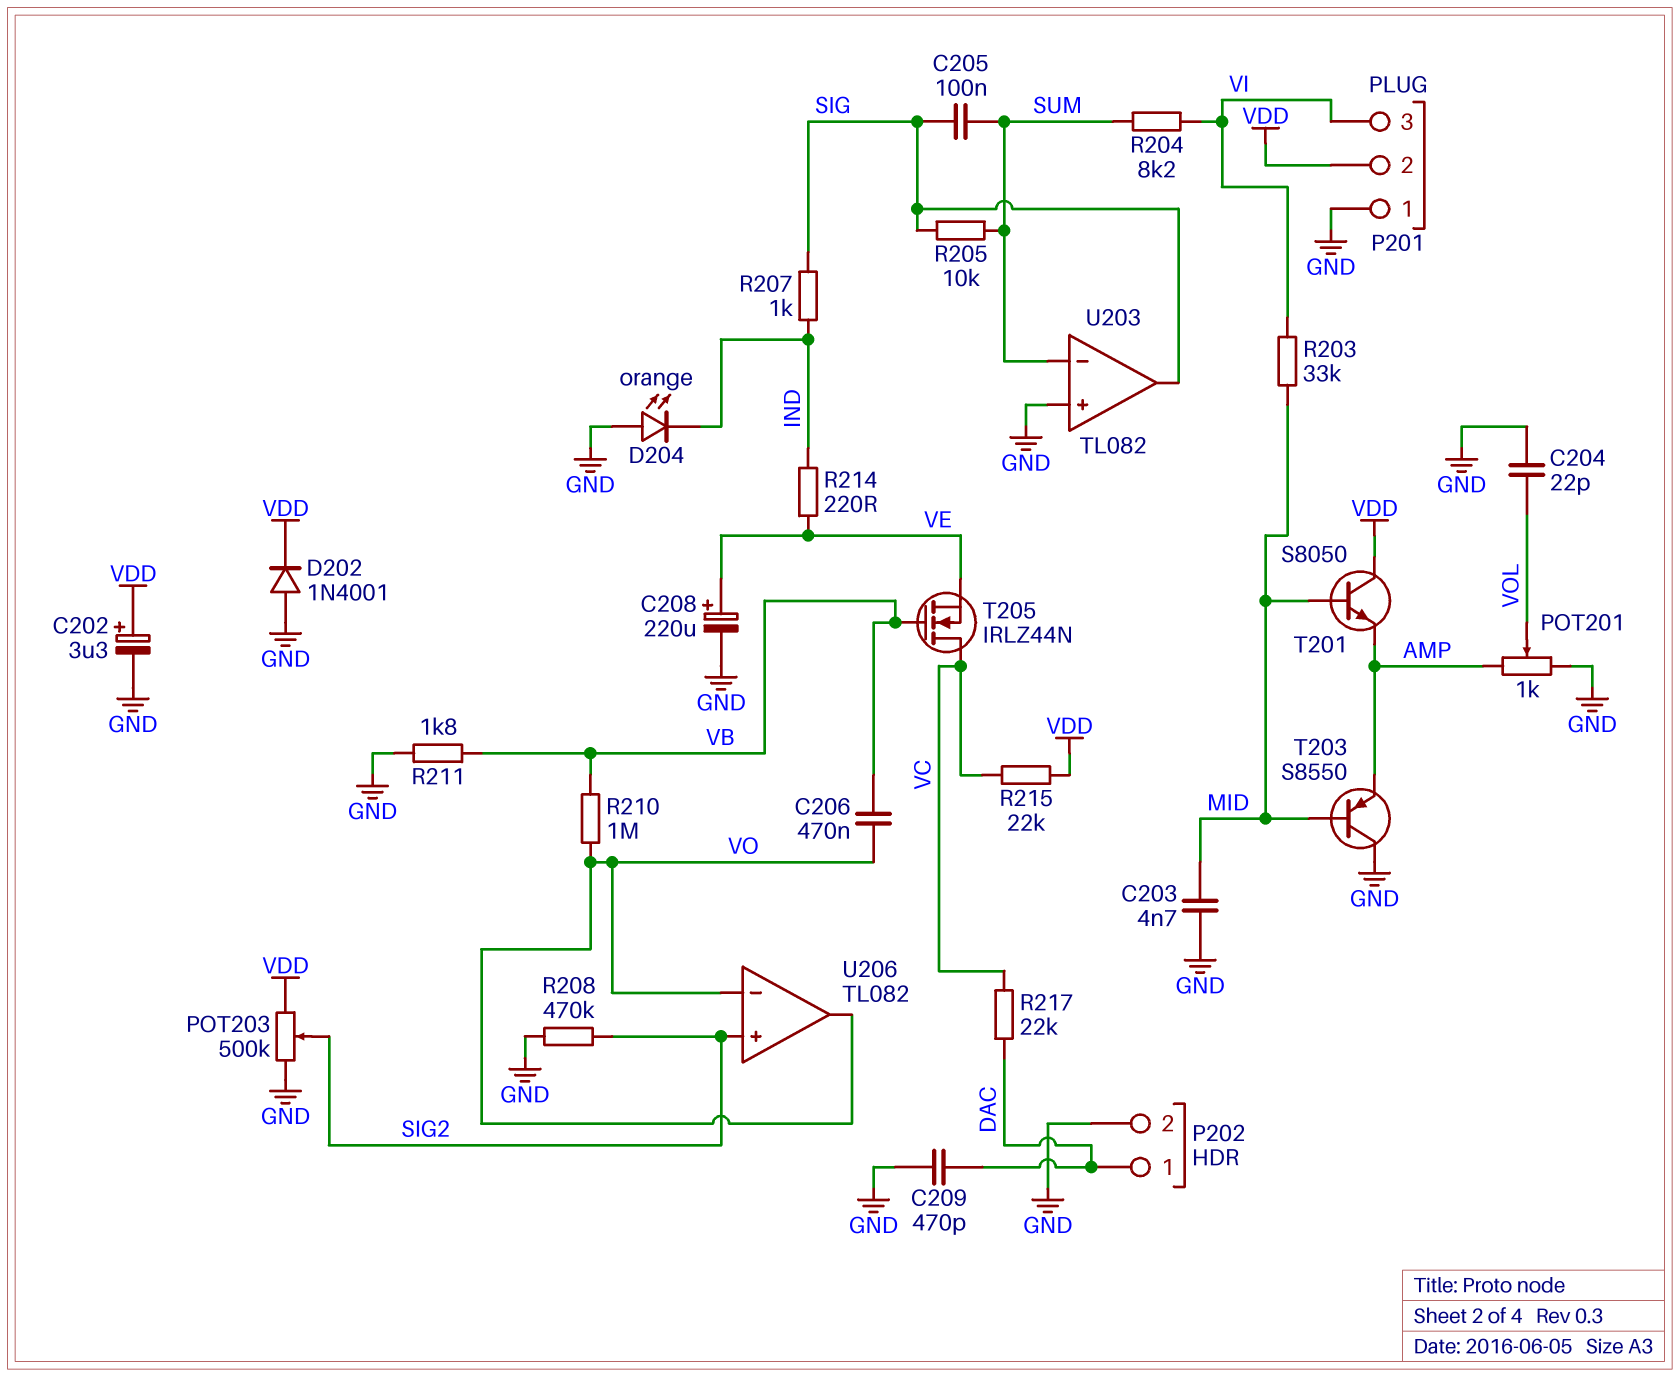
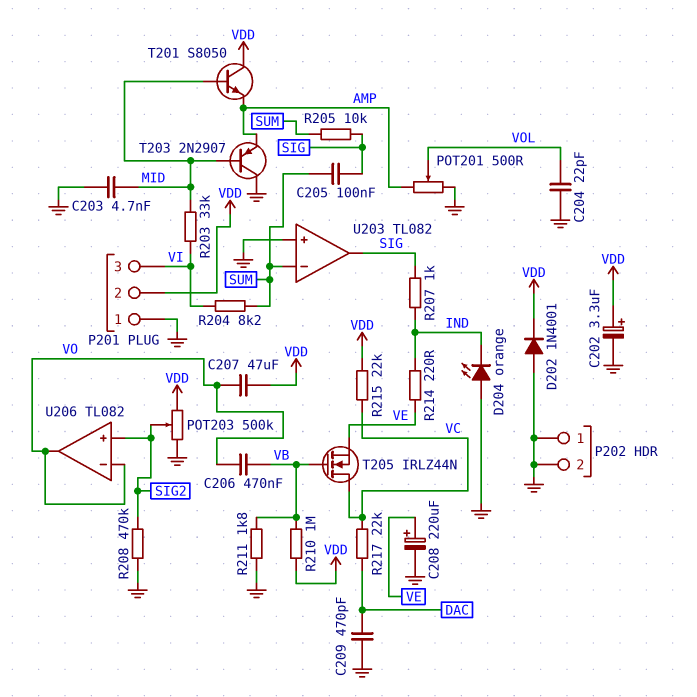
C207: none -> 47uF (VDD, VO)
P202 pin 1: DAC -> GND
POT201: 1k (AMP, GND, wiper VOL) -> 500 (AMP, GND, wiper VOL)
R210: 1M (VB, VO) -> 1M (VB, VDD)
T203: PNP S8550 (B MID, C GND, E AMP) -> PNP 2N2907 (B MID, C GND, E AMP)

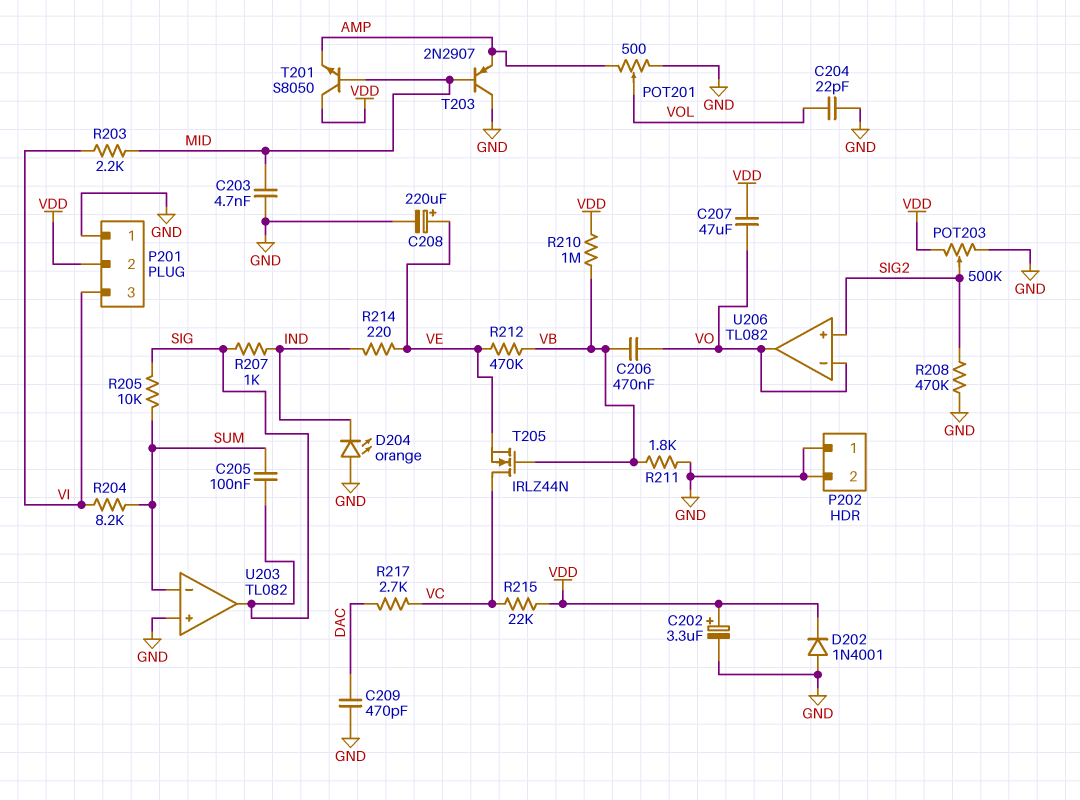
R203: 33k (MID, VI) -> 2.2k (MID, VI)
R212: none -> 470k (VB, VE)
R217: 22k (DAC, VC) -> 2.7k (DAC, VC)

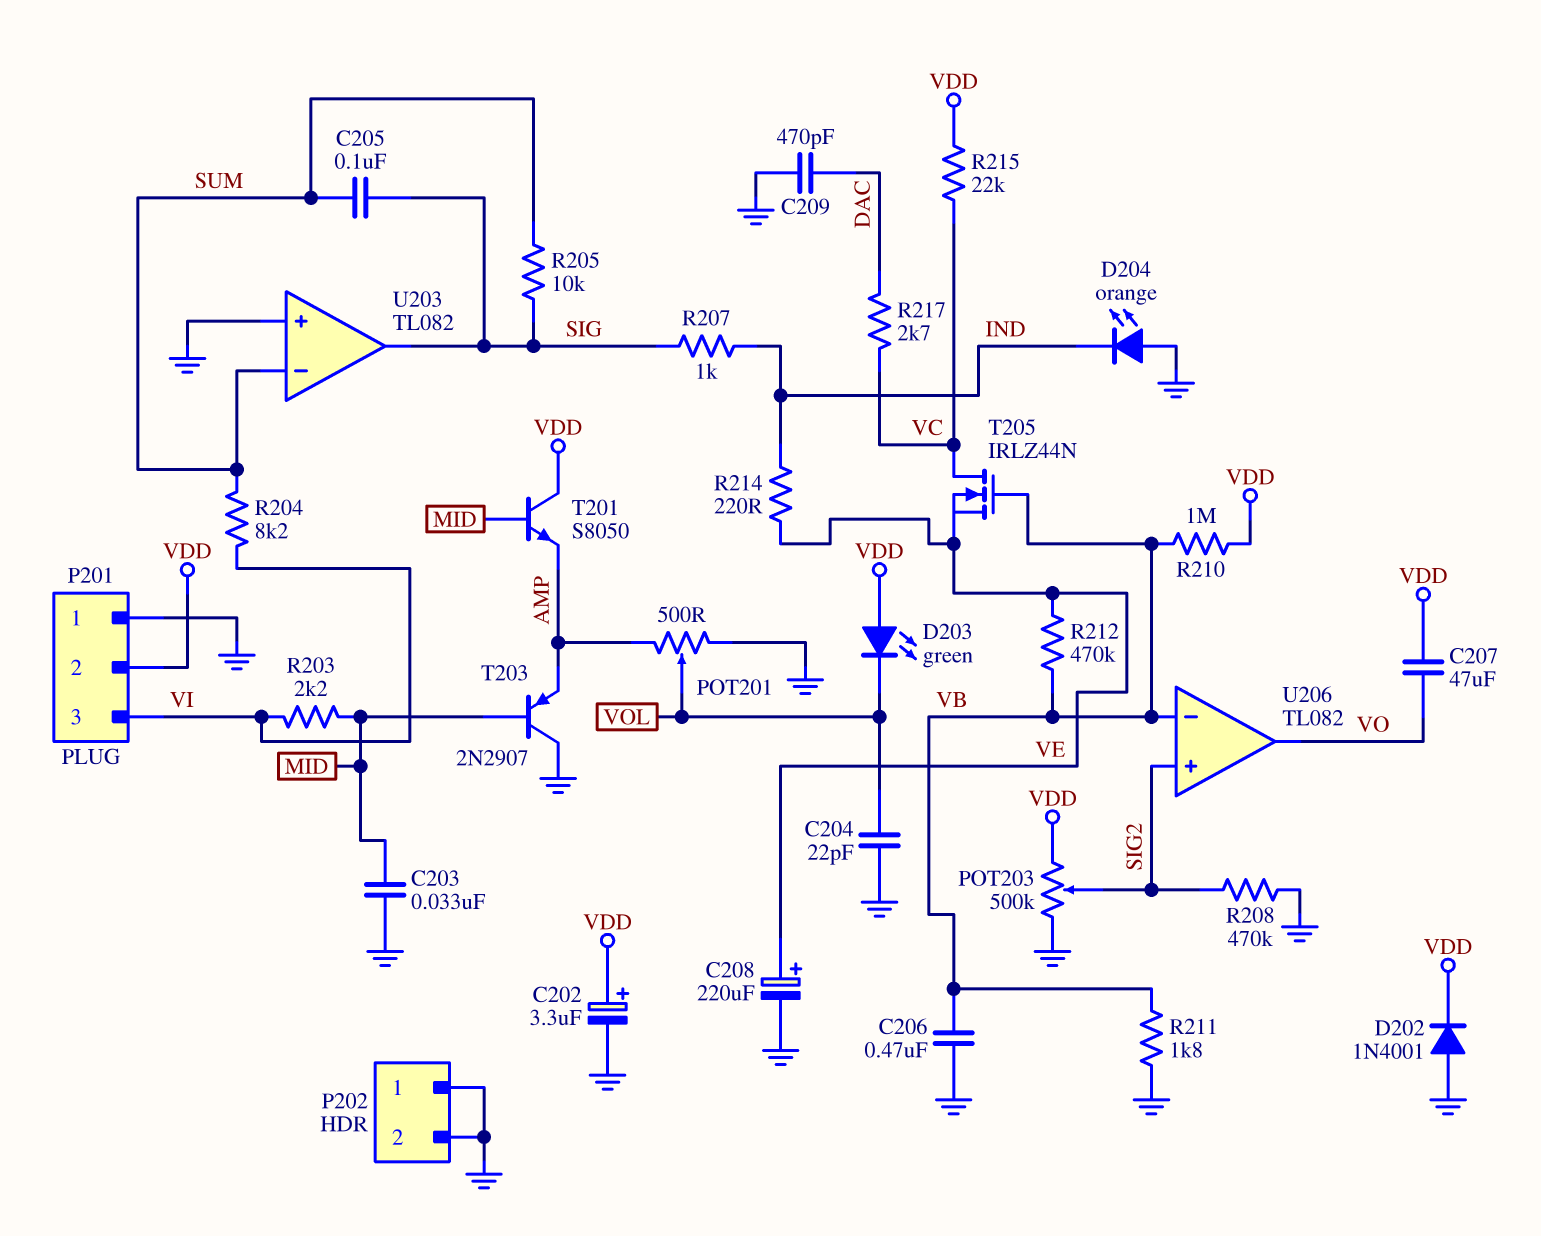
C203: 4.7nF (GND, MID) -> 33nF (GND, MID)
C206: 470nF (VB, VO) -> 470nF (GND, VB)
D203: none -> LED green (A VDD, K VOL)
U206 pin in-: VO -> VB

